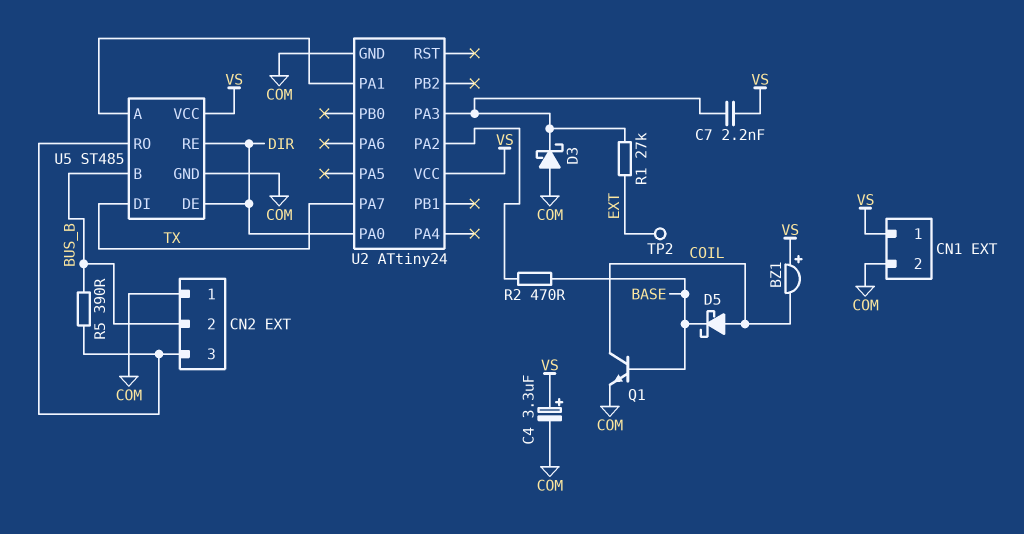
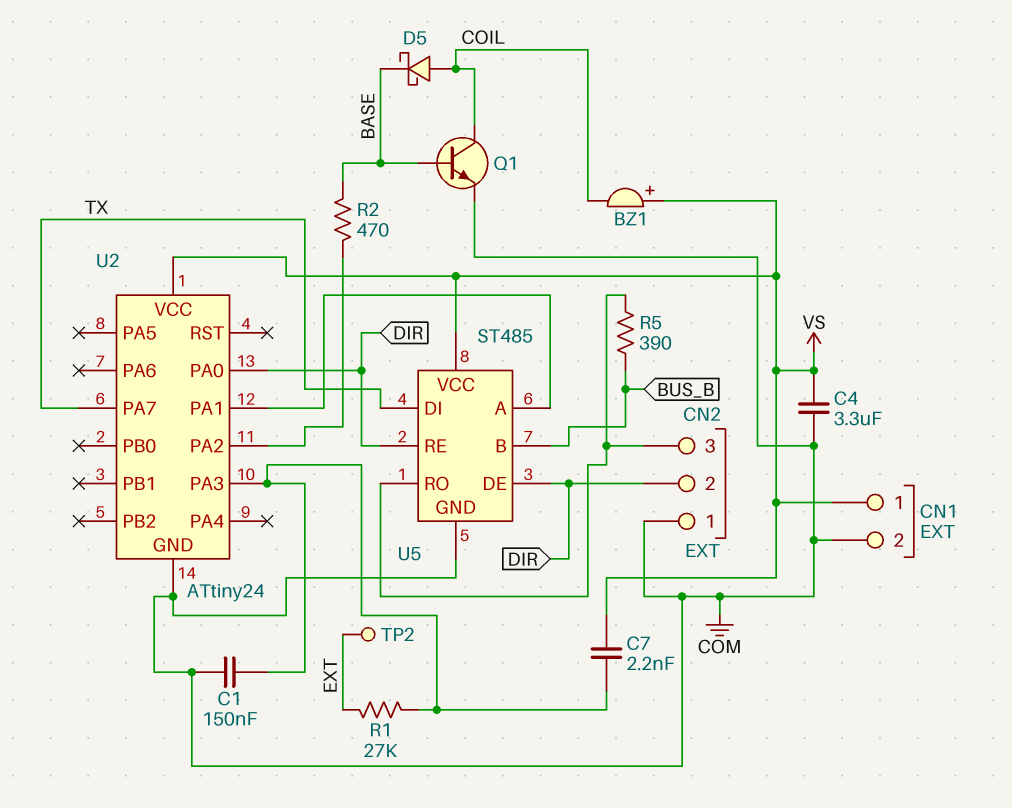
C1: none -> 150nF (COM, U2/PA3)
C4: 3.3uF (plus VS, minus COM) -> 3.3uF (COM, VS)
CN2 pin 2: BUS_B -> DIR
D3: schottky (A COM, K U2/PA3) -> none

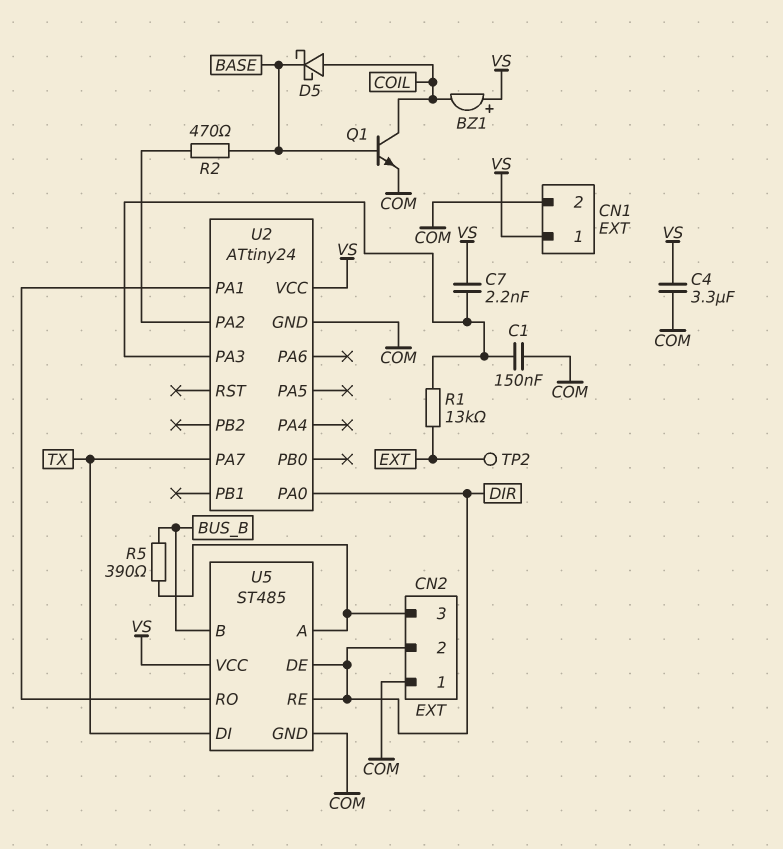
R1: 27k (EXT, U2/PA3) -> 13k (EXT, U2/PA3)
U5 pin A: U2/PA1 -> CN2/3
U5 pin RO: CN2/3 -> U2/PA1

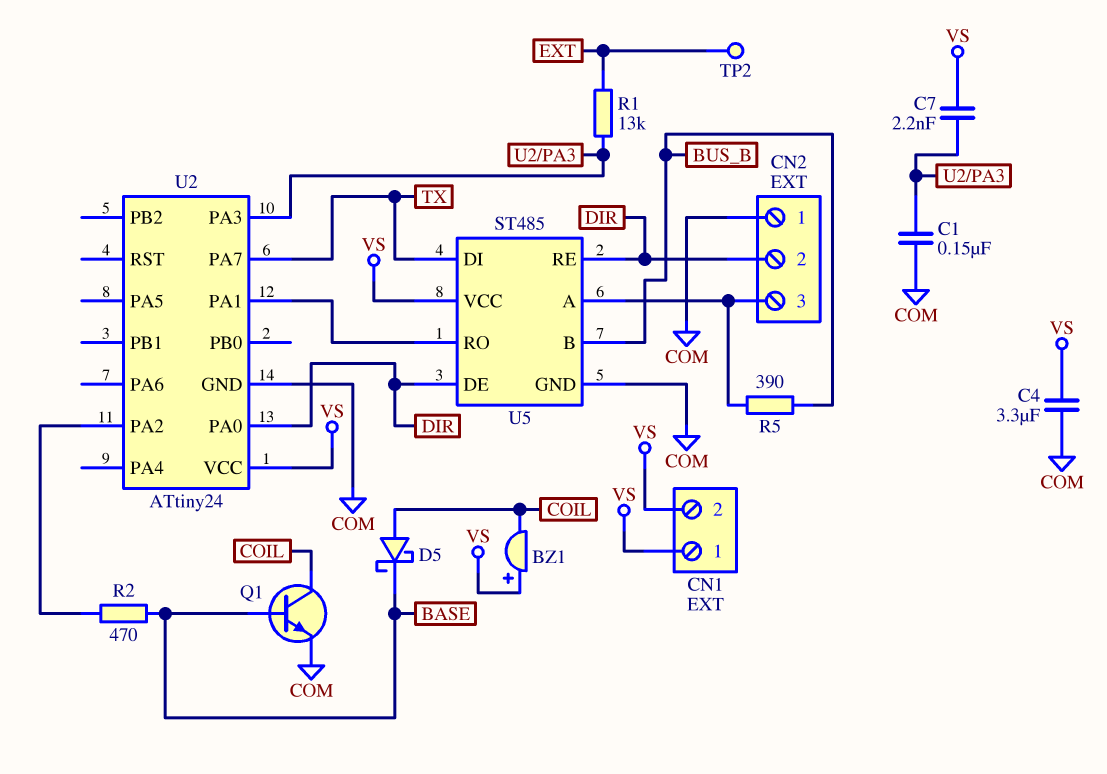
CN1 pin 2: COM -> VS

